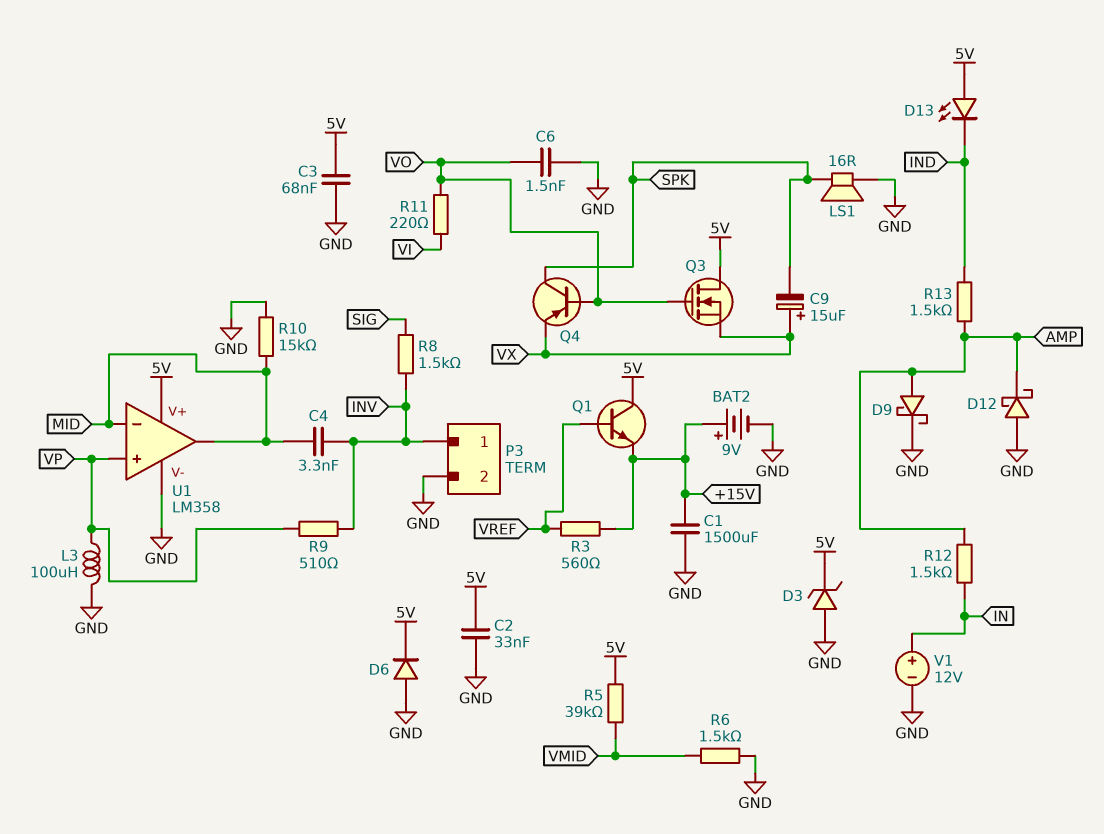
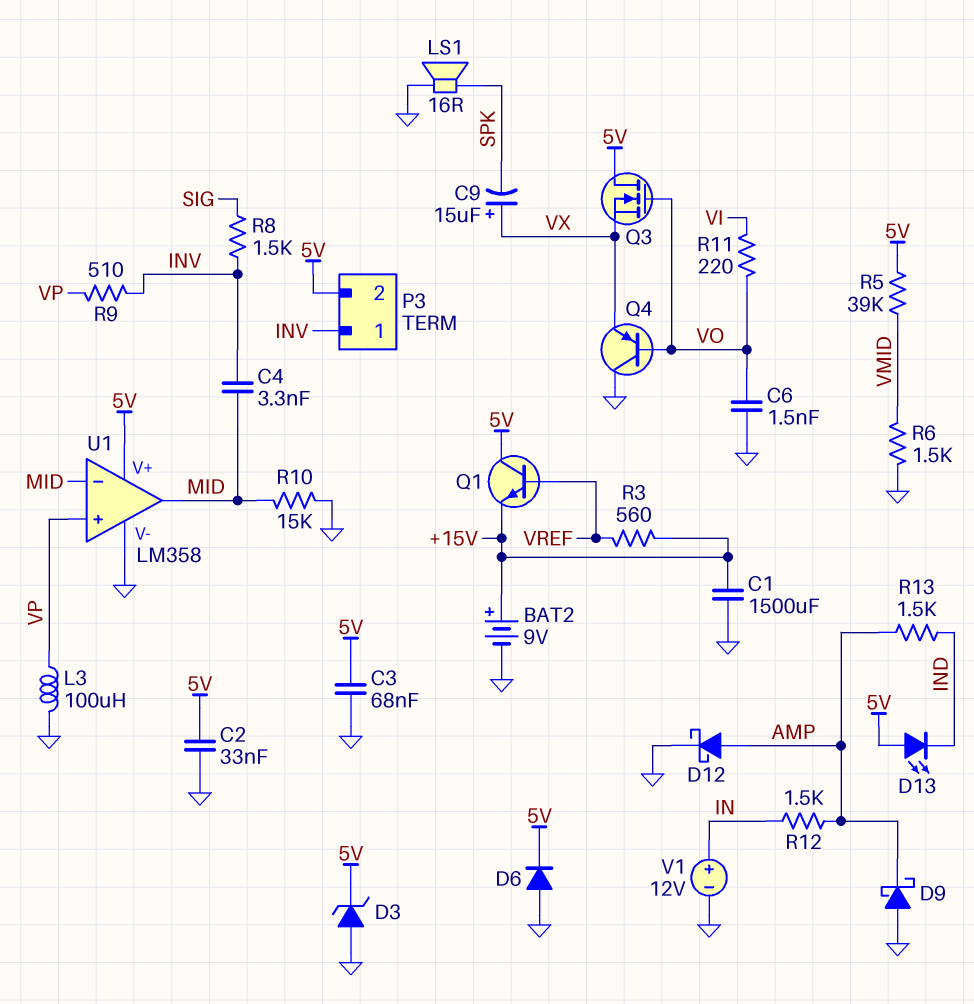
D9: schottky (A AMP, K GND) -> schottky (A GND, K AMP)
D12: schottky (A GND, K AMP) -> schottky (A AMP, K GND)
P3 pin 2: GND -> 5V
Q4: PNP (B VO, C SPK, E VX) -> PNP (B VO, C GND, E VX)

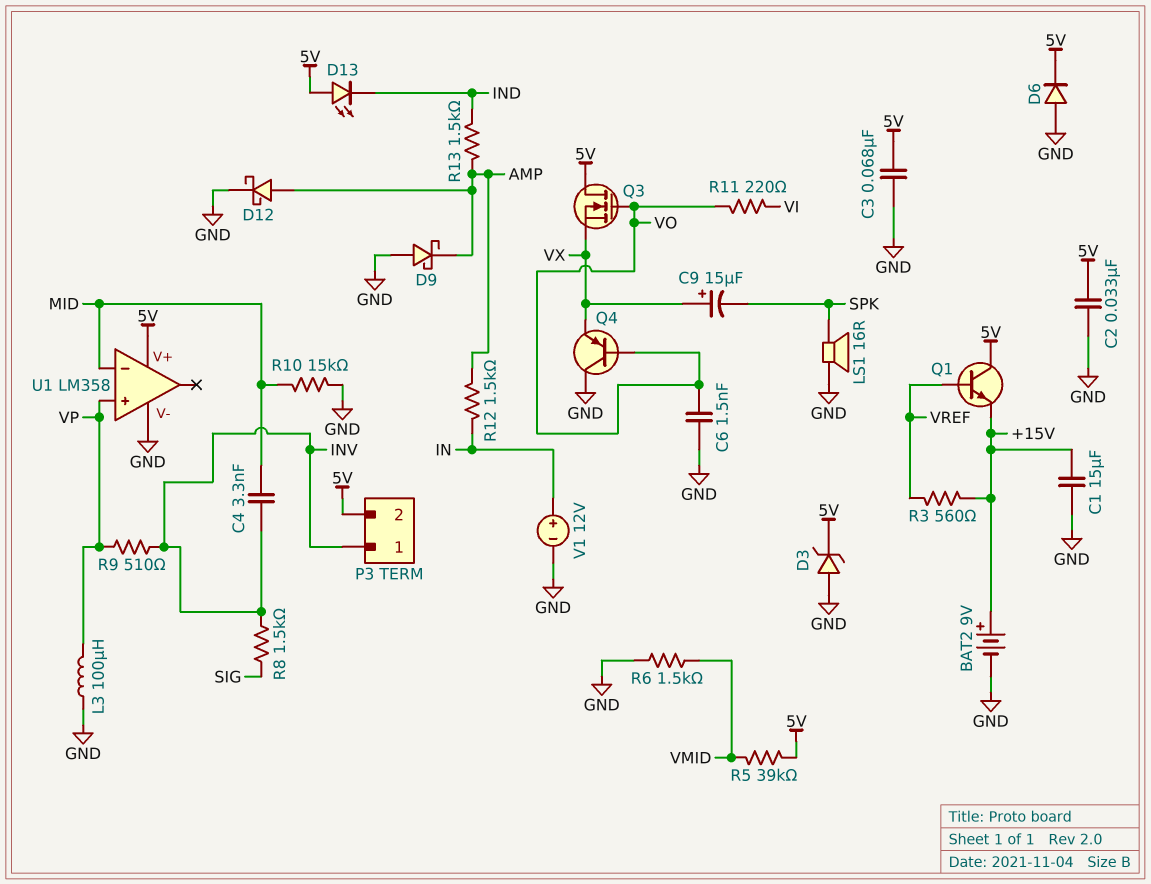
C1: 1500uF (+15V, GND) -> 15uF (+15V, GND)
U1 pin out: MID -> none

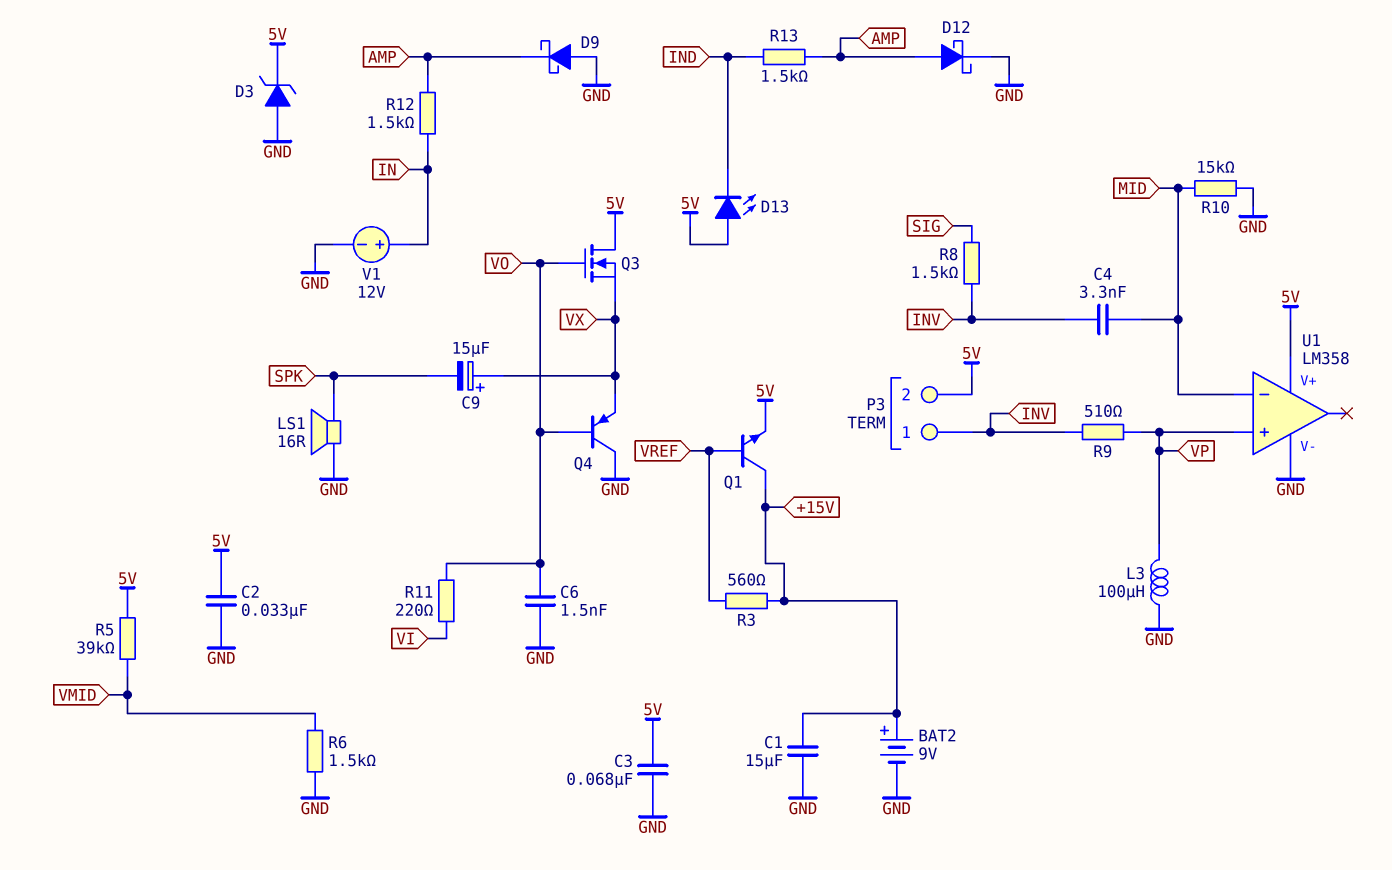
D6: diode (A GND, K 5V) -> none
Q1: NPN (B VREF, C 5V, E +15V) -> NPN (B VREF, C +15V, E 5V)

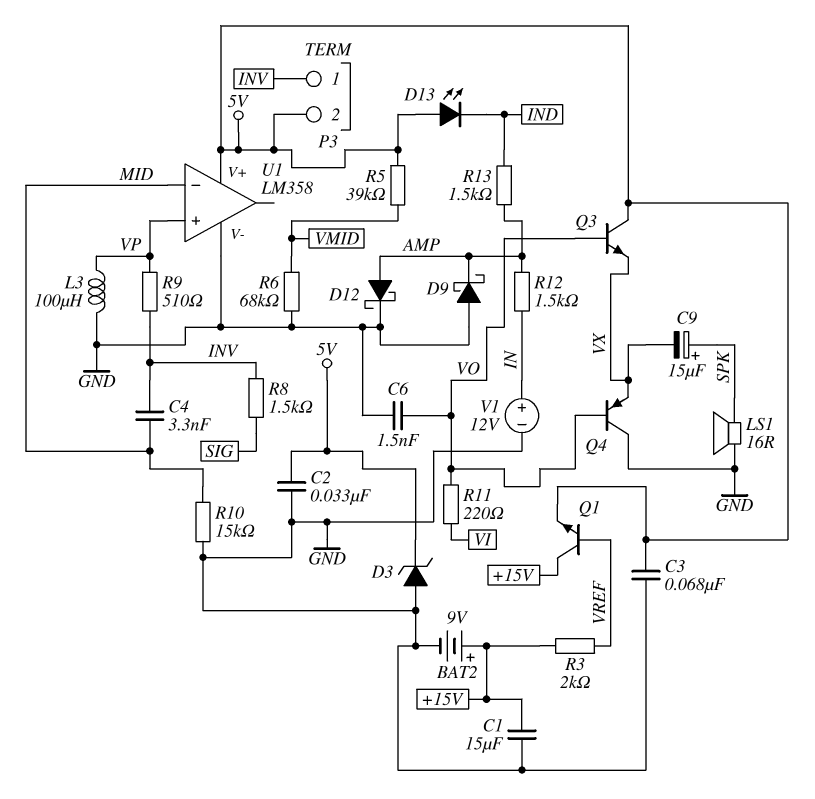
C9: 15uF (plus VX, minus SPK) -> 15uF (plus SPK, minus VX)
Q3: NMOS (G VO, D 5V, S VX) -> NPN (B VO, C 5V, E VX)
R3: 560 (+15V, VREF) -> 2k (+15V, VREF)
R6: 1.5k (GND, VMID) -> 68k (GND, VMID)

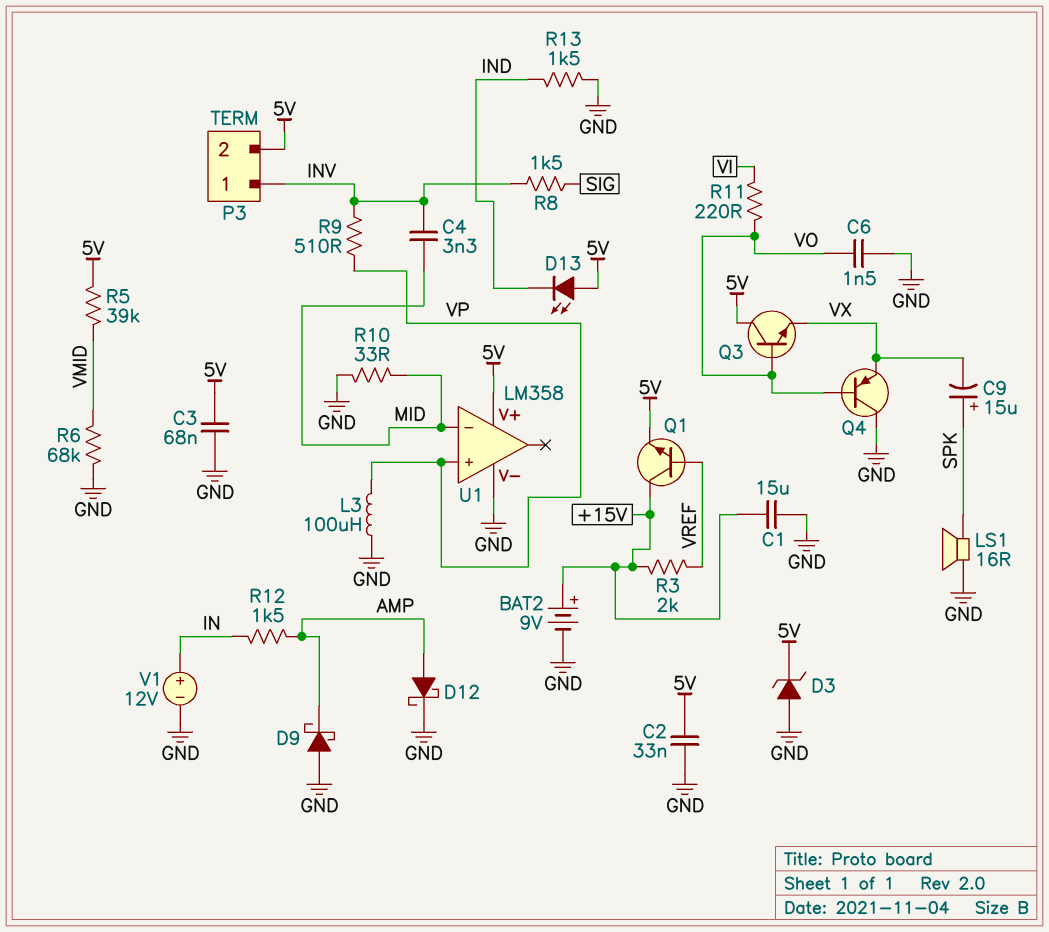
R10: 15k (GND, MID) -> 33 (GND, MID)
R13: 1.5k (AMP, IND) -> 1.5k (GND, IND)

